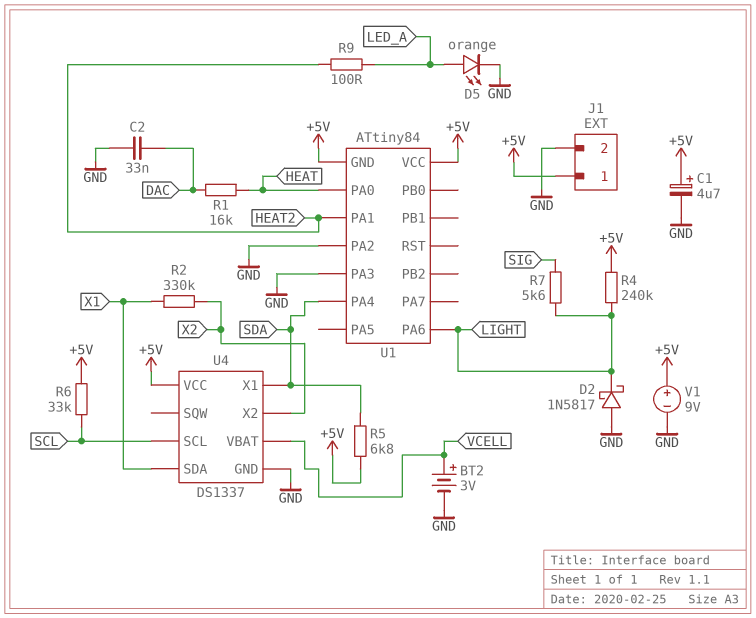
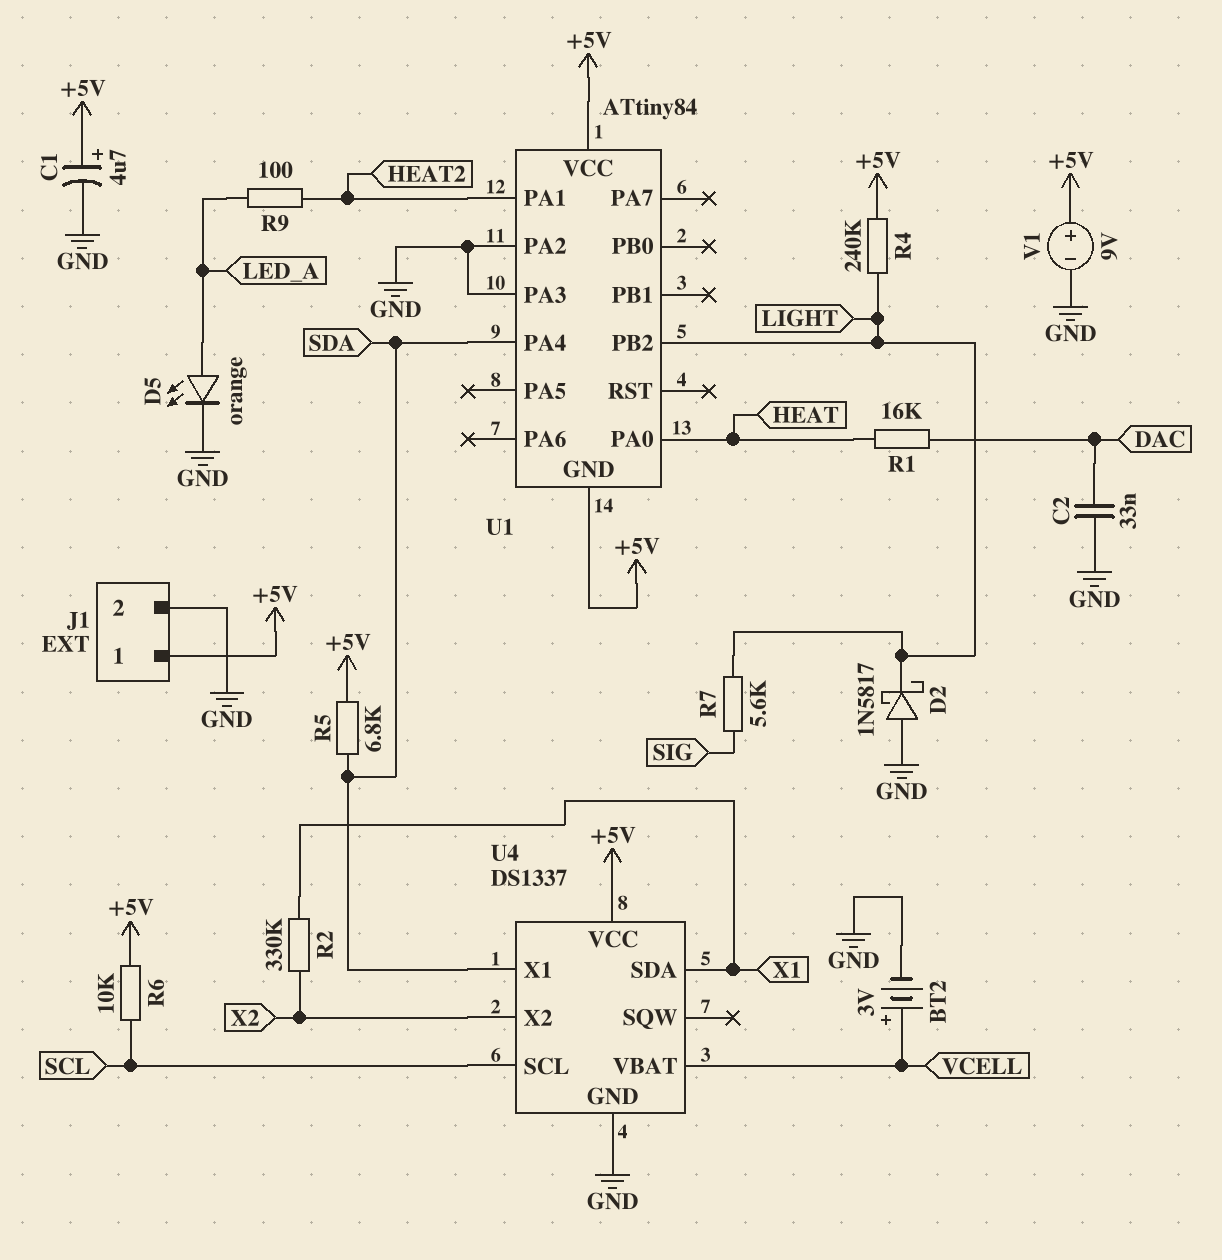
R6: 33k (+5V, SCL) -> 10k (+5V, SCL)
U1 pin PA6: LIGHT -> none
U1 pin PB2: none -> LIGHT

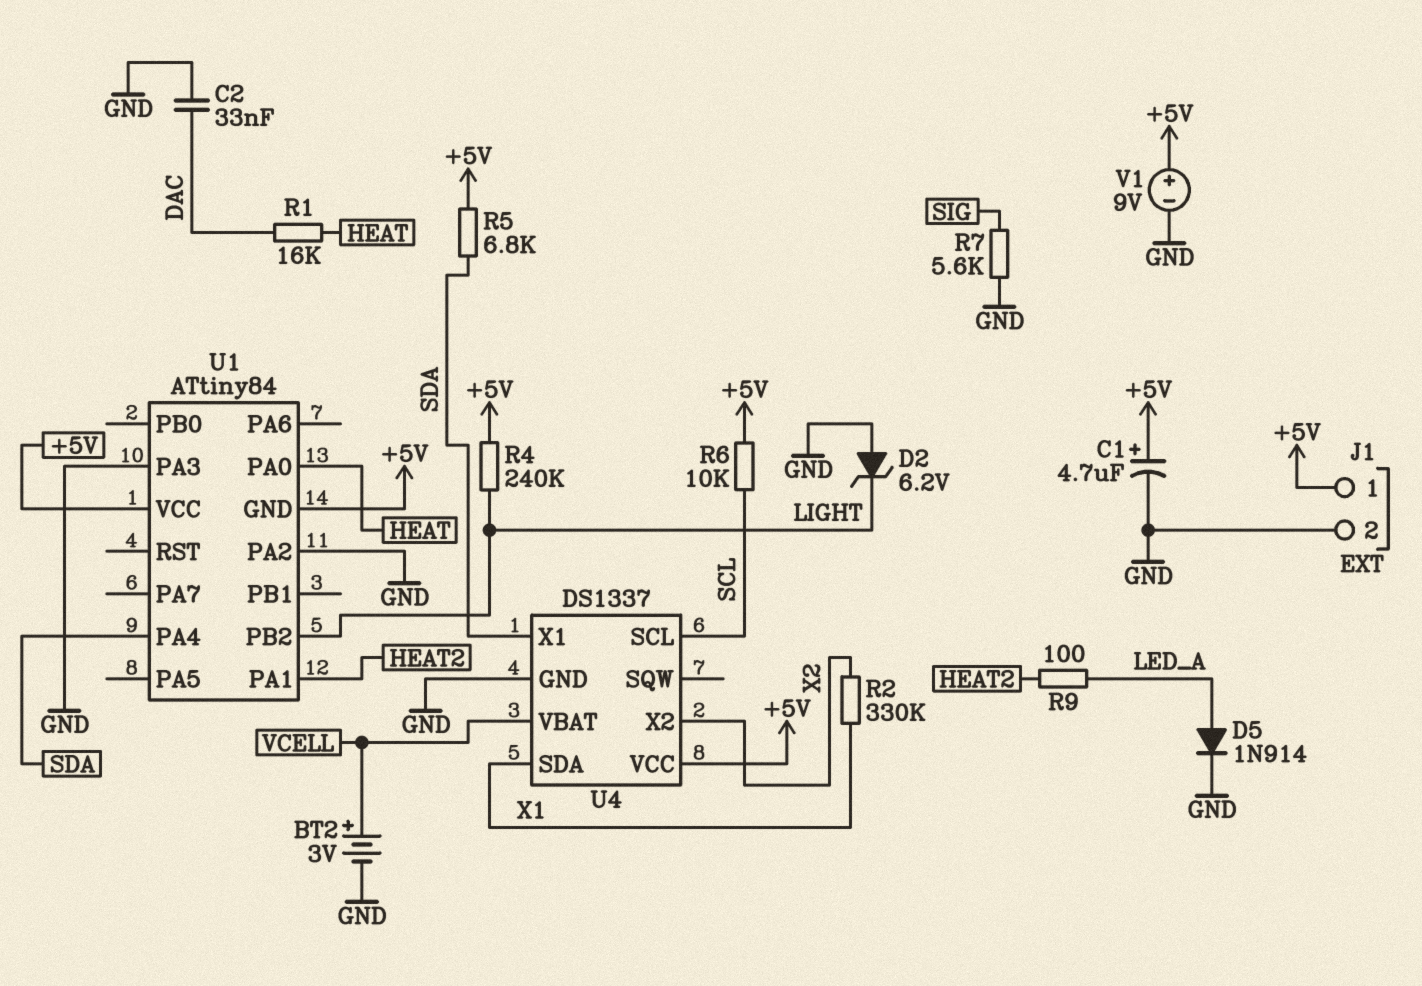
D2: schottky 1N5817 (A GND, K LIGHT) -> zener 6.2V (A GND, K LIGHT)
D5: LED orange (A LED_A, K GND) -> diode 1N914 (A LED_A, K GND)
R7: 5.6k (LIGHT, SIG) -> 5.6k (GND, SIG)

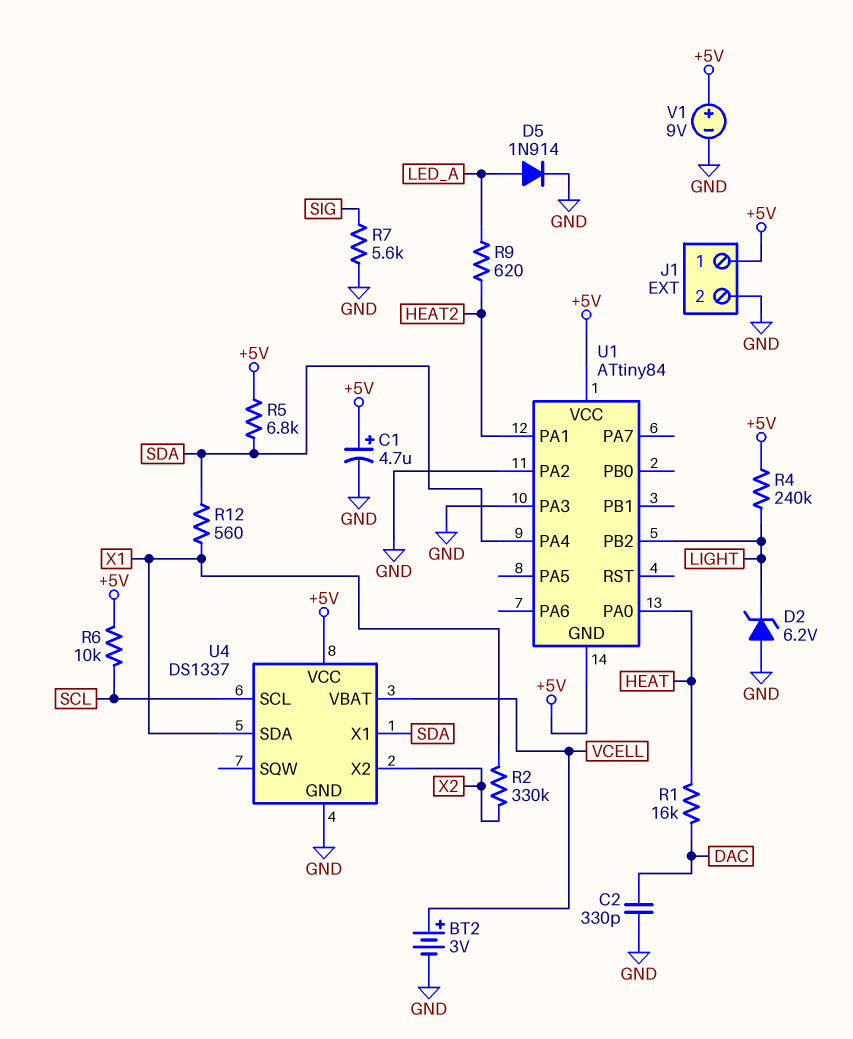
C2: 33nF (DAC, GND) -> 330pF (DAC, GND)
R9: 100 (HEAT2, LED_A) -> 620 (HEAT2, LED_A)
R12: none -> 560 (SDA, X1)

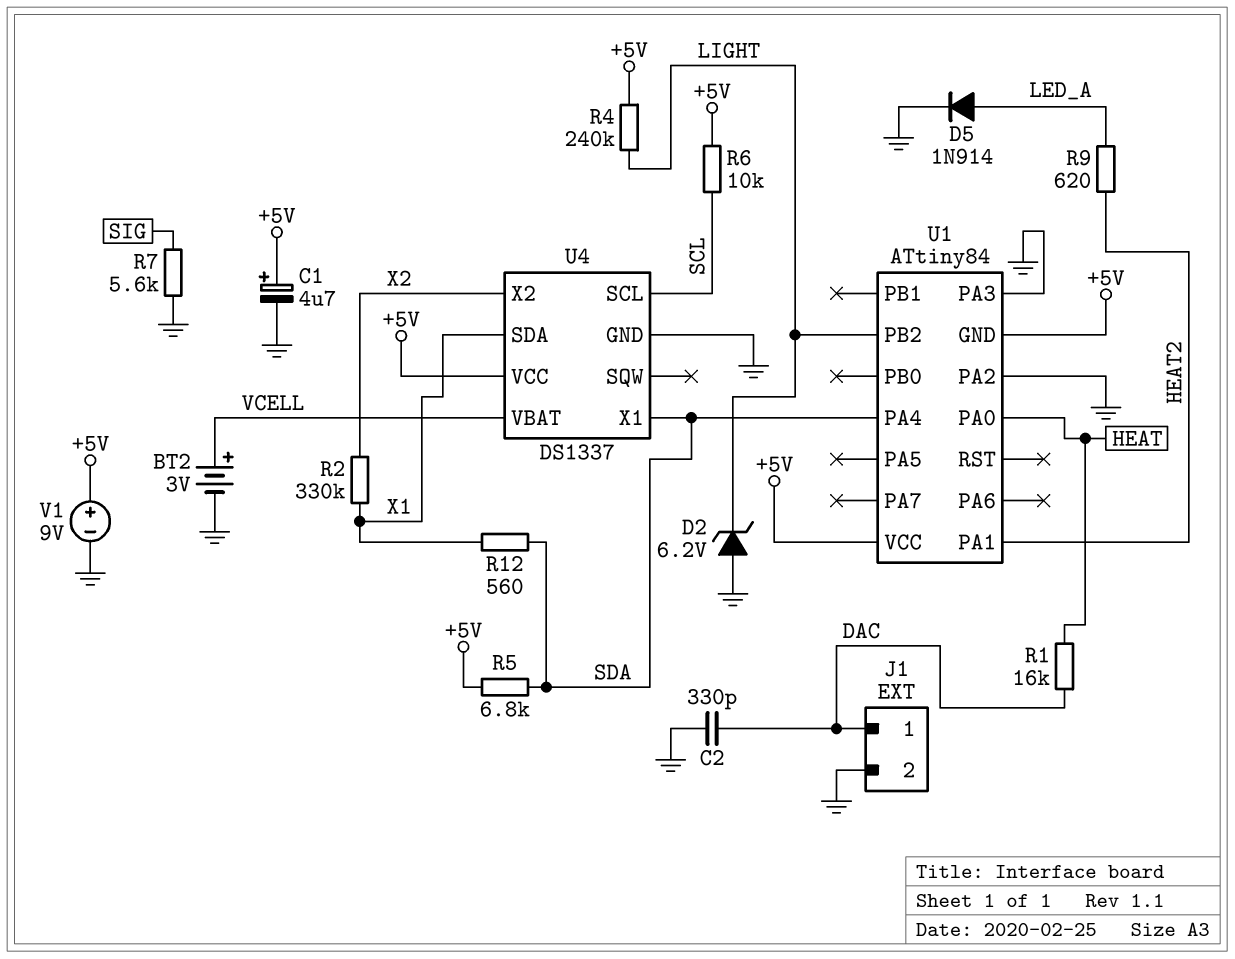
J1 pin 1: +5V -> DAC

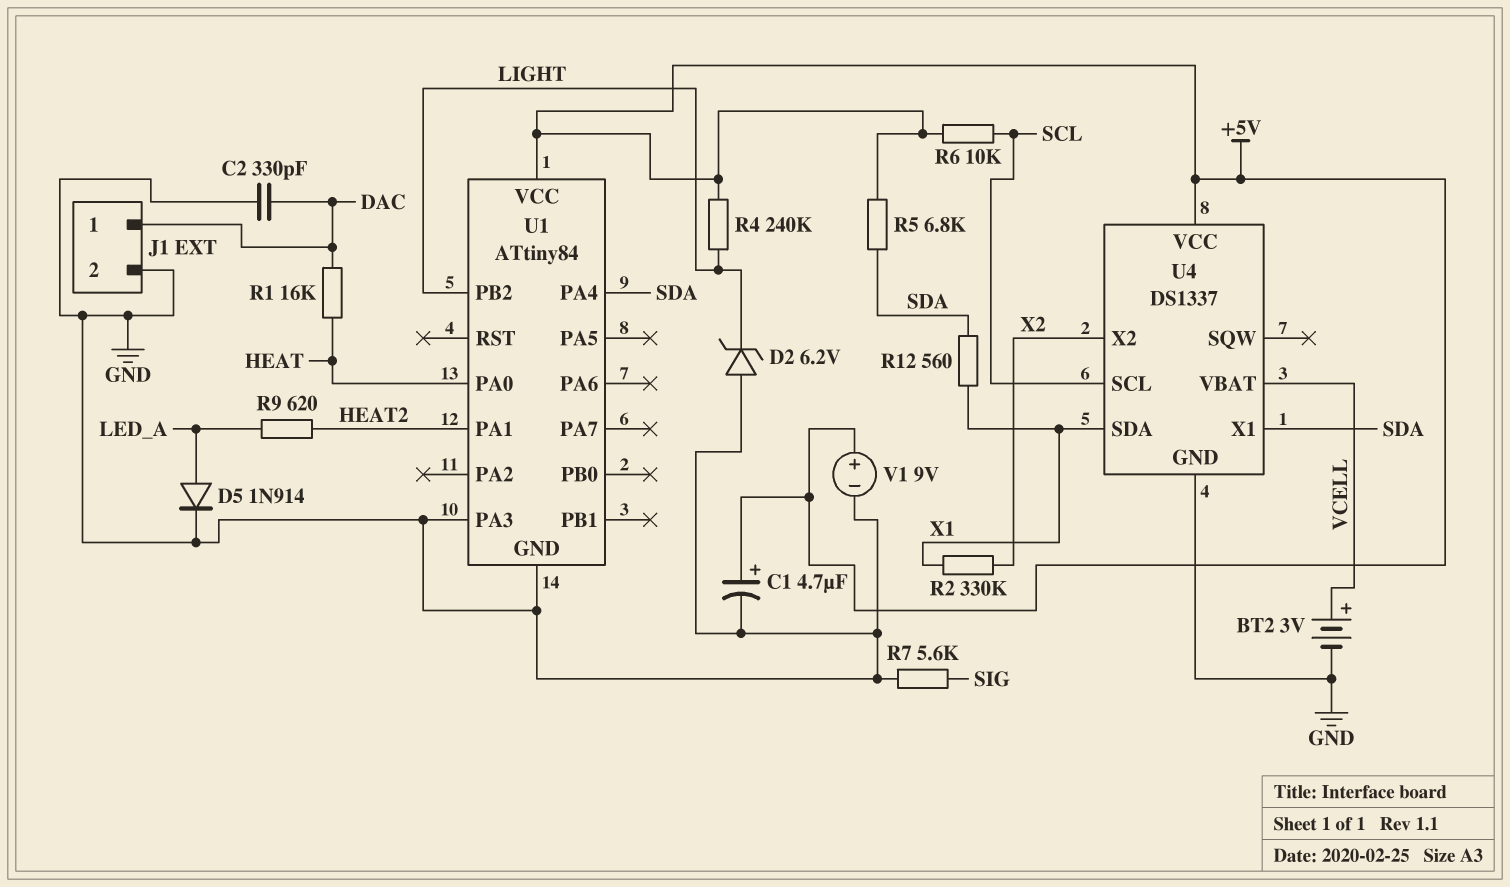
U1 pin GND: +5V -> GND
U1 pin PA2: GND -> none

